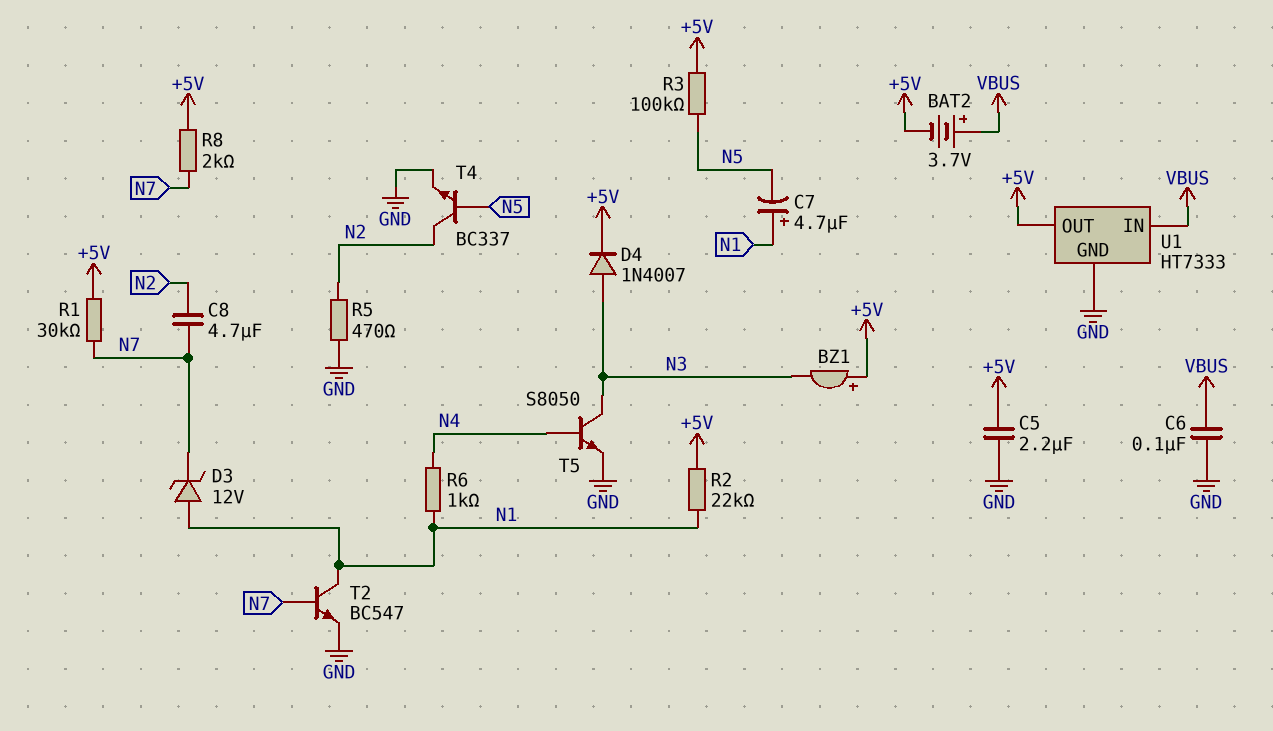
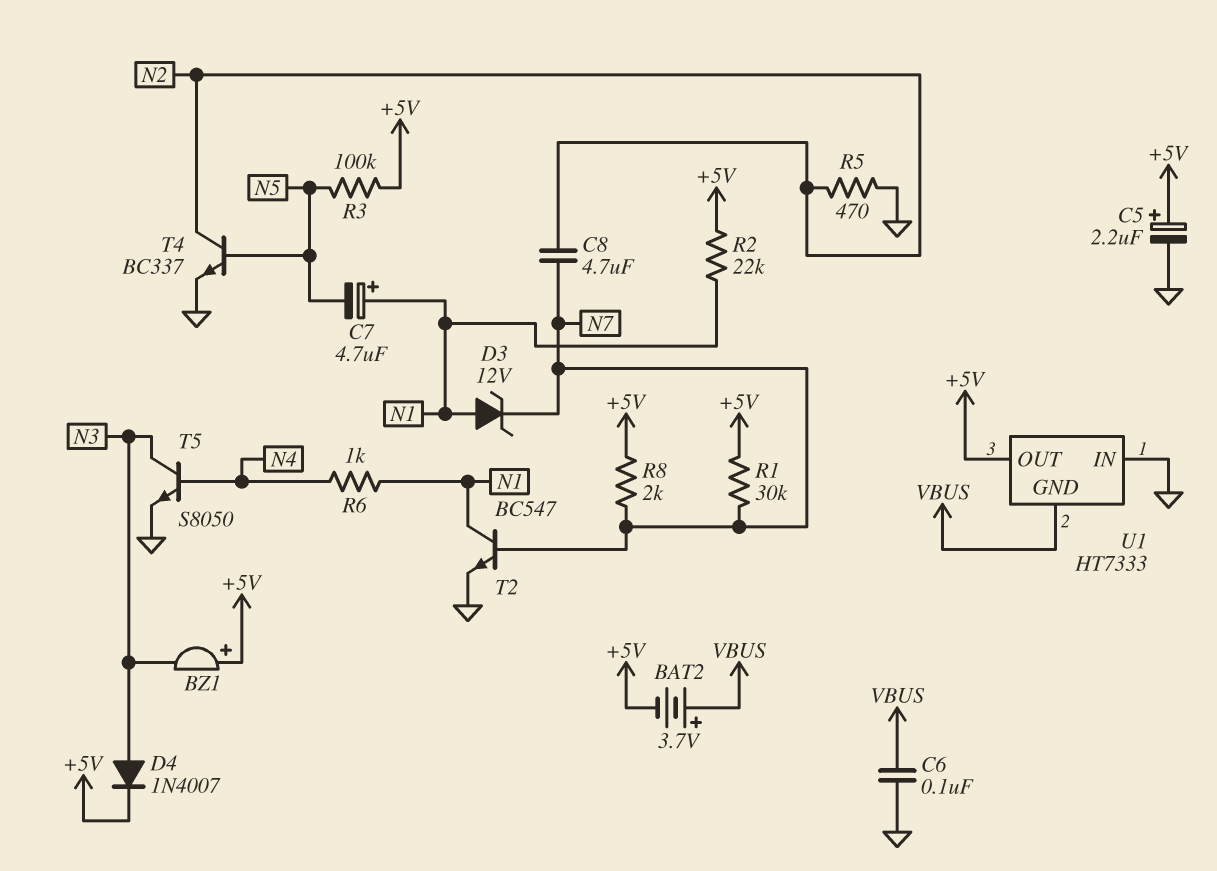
C5: 2.2uF (+5V, GND) -> 2.2uF (plus +5V, minus GND)
U1 pin GND: GND -> VBUS
U1 pin IN: VBUS -> GND

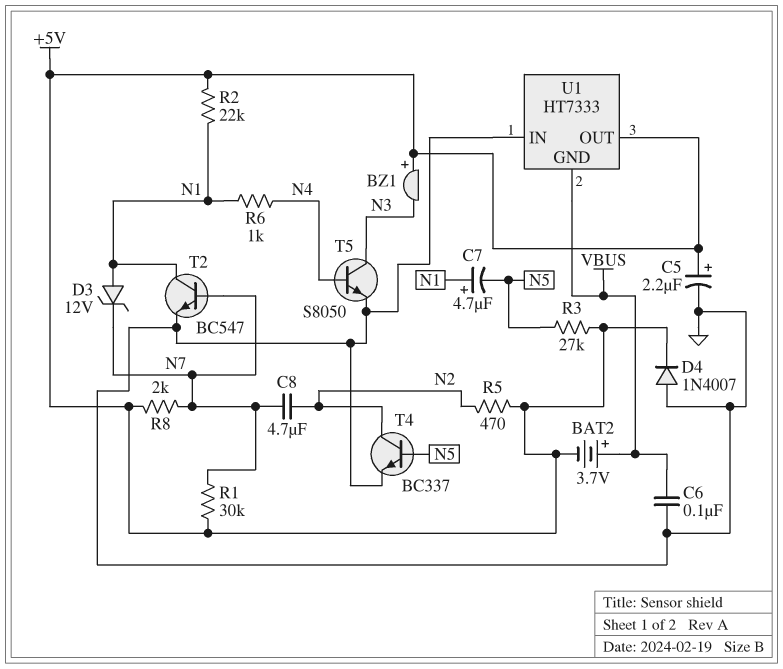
D4: diode 1N4007 (A N3, K +5V) -> diode 1N4007 (A GND, K +5V)
R3: 100k (+5V, N5) -> 27k (+5V, N5)
R5: 470 (GND, N2) -> 470 (+5V, N2)

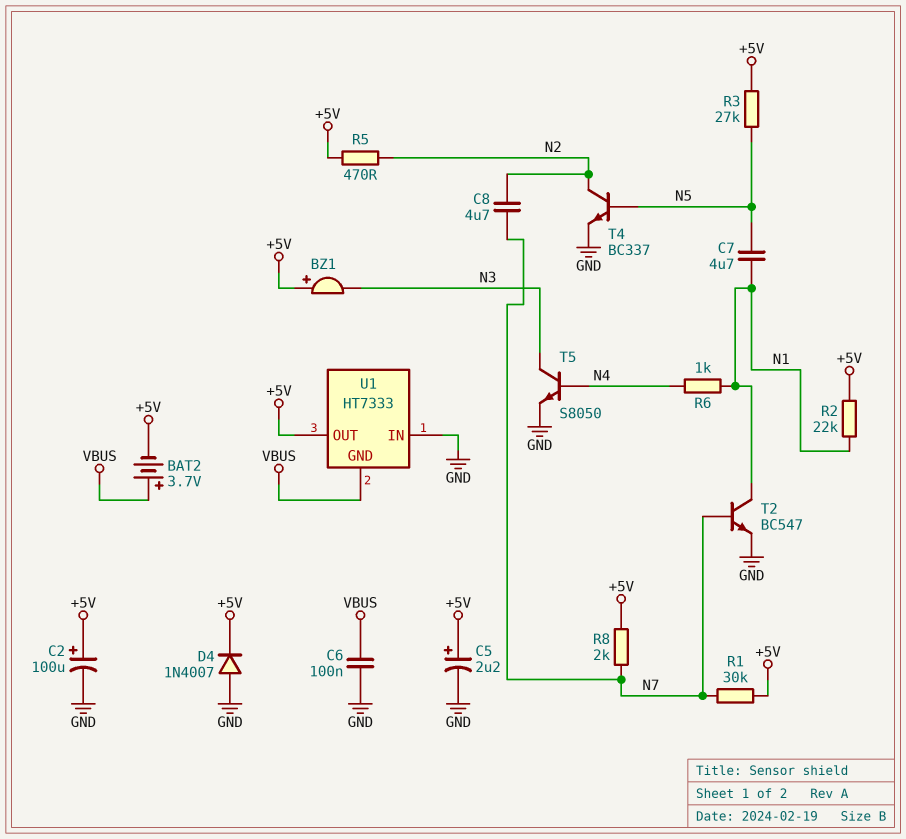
C2: none -> 100uF (plus +5V, minus GND)
C7: 4.7uF (plus N1, minus N5) -> 4.7uF (N1, N5)
D3: zener 12V (A N1, K N7) -> none

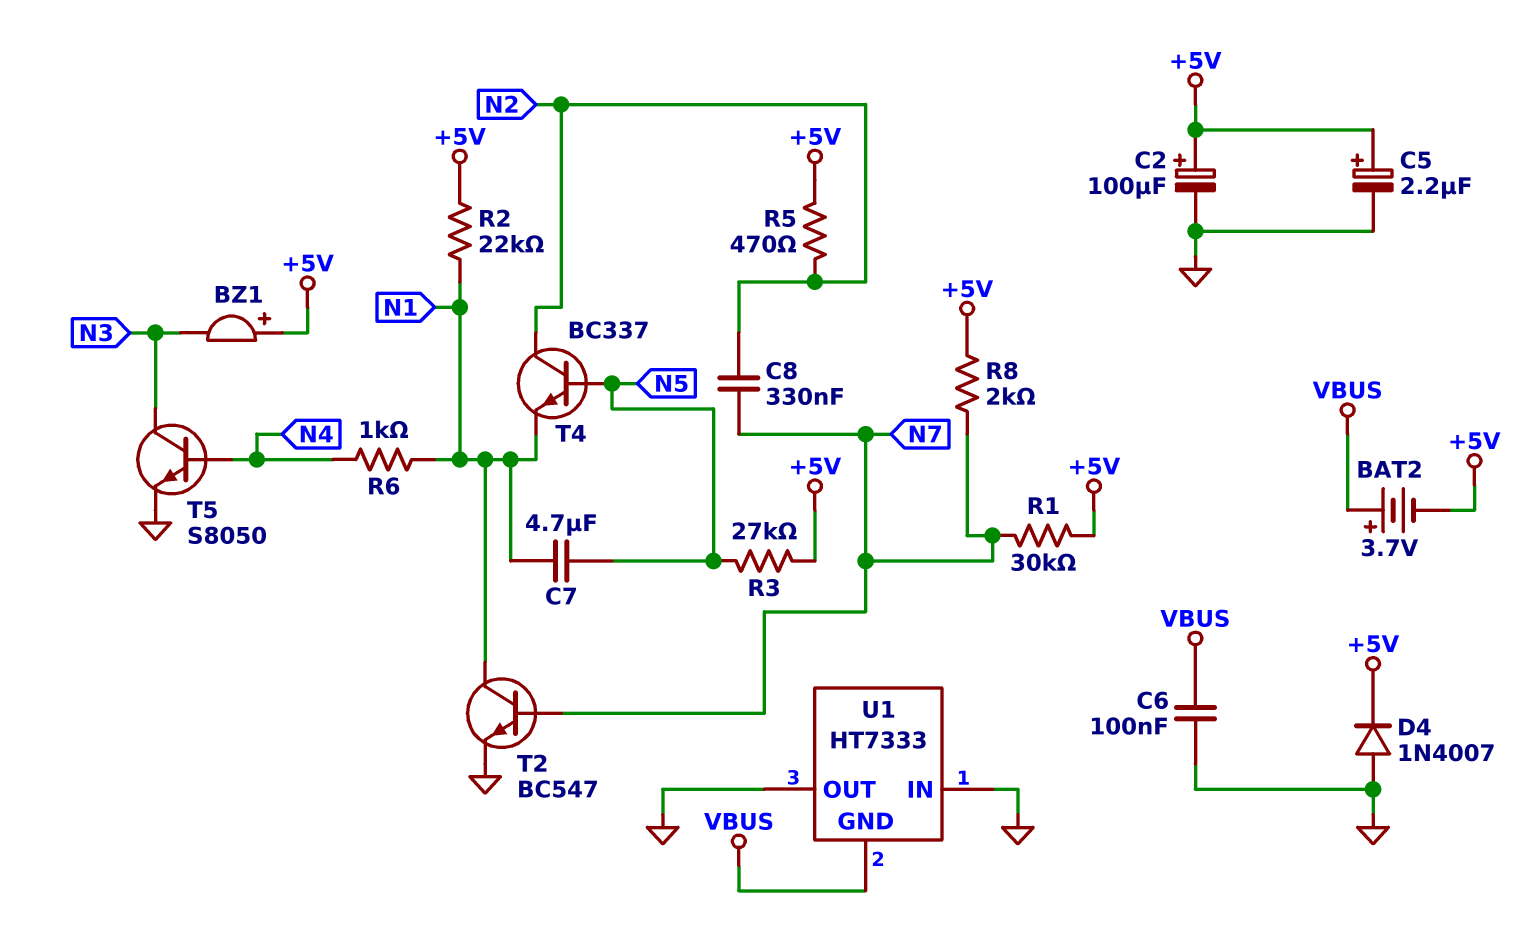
C8: 4.7uF (N2, N7) -> 330nF (N2, N7)
T4: NPN BC337 (B N5, C N2, E GND) -> NPN BC337 (B N5, C N2, E N1)
U1 pin OUT: +5V -> GND

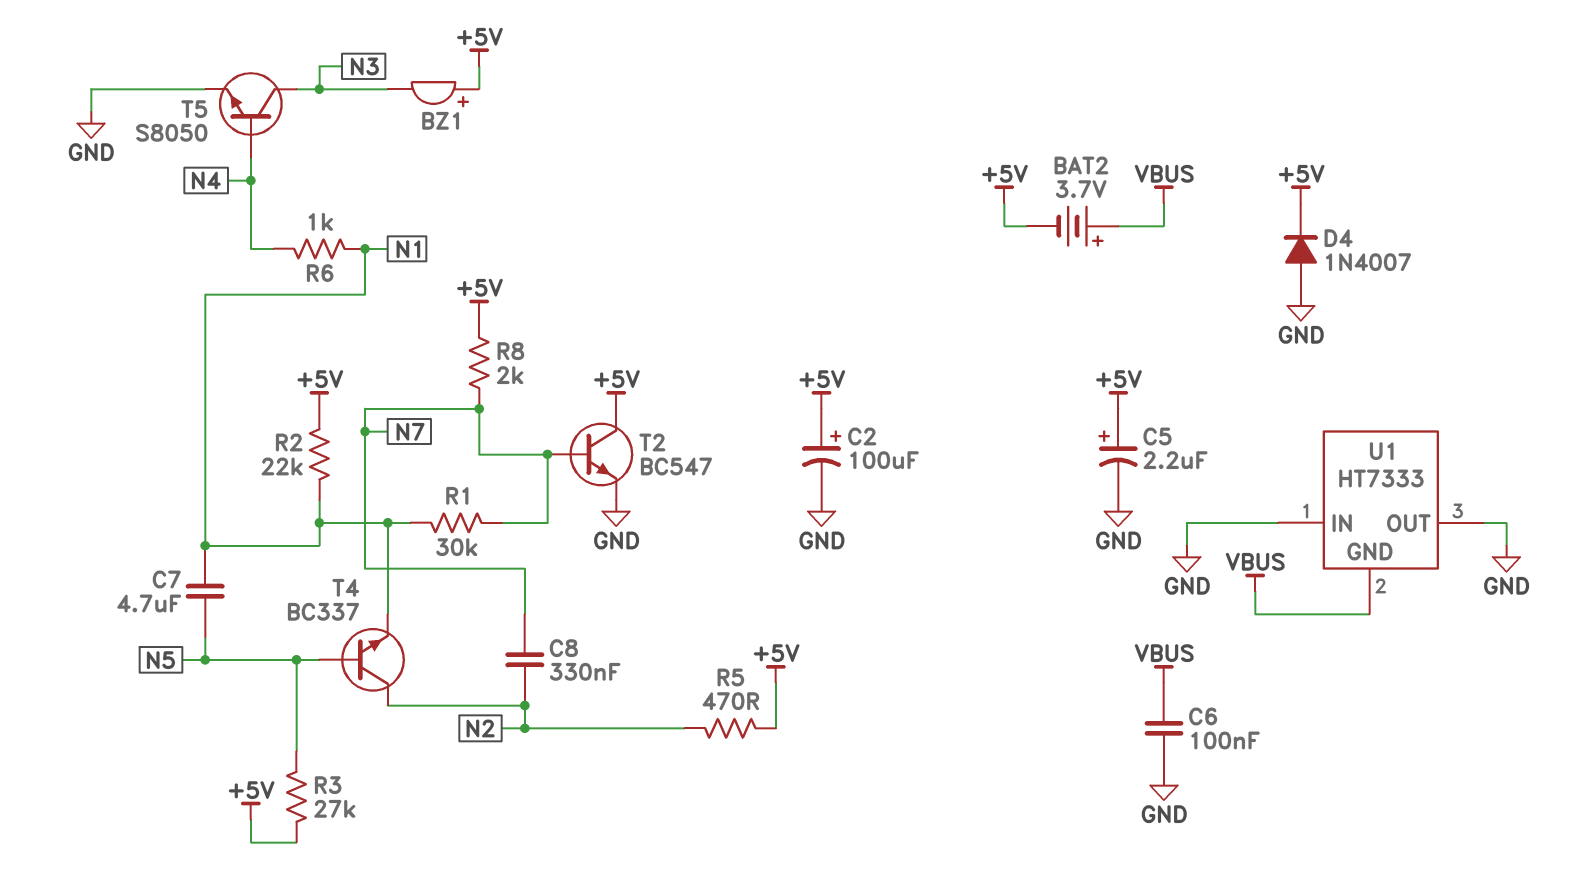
R1: 30k (+5V, N7) -> 30k (N1, N7)
T2: NPN BC547 (B N7, C N1, E GND) -> NPN BC547 (B N7, C +5V, E GND)

